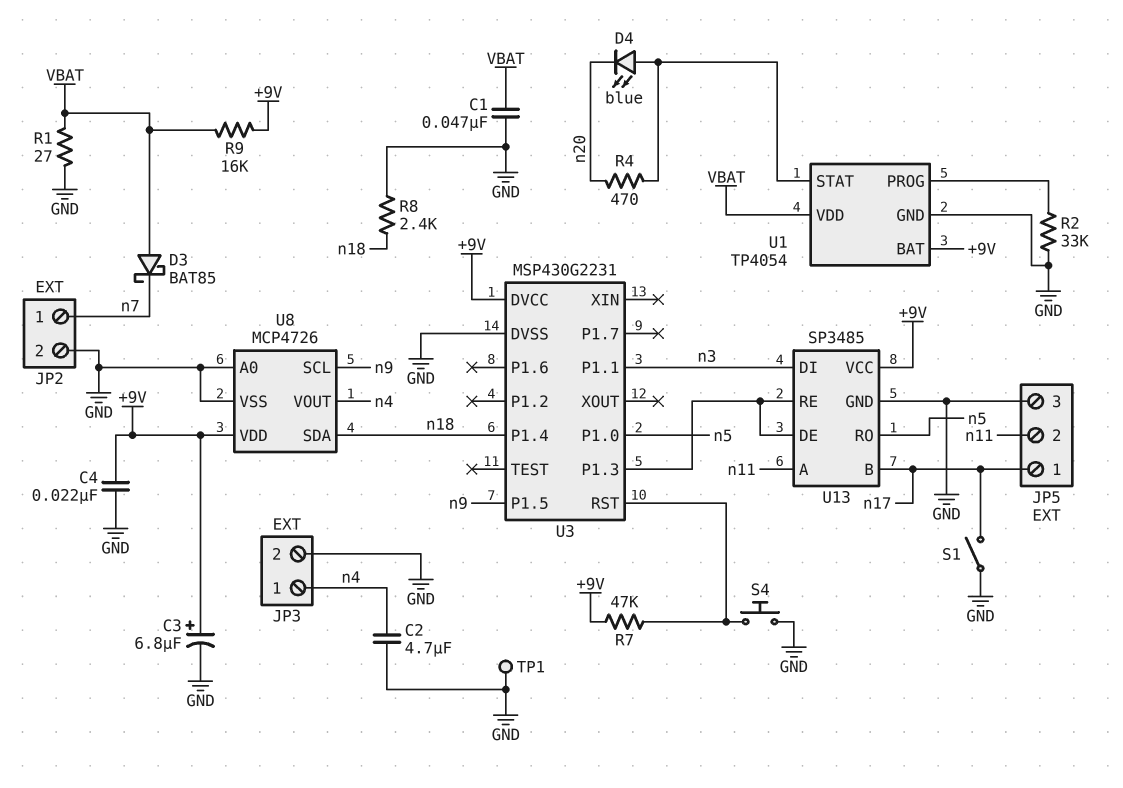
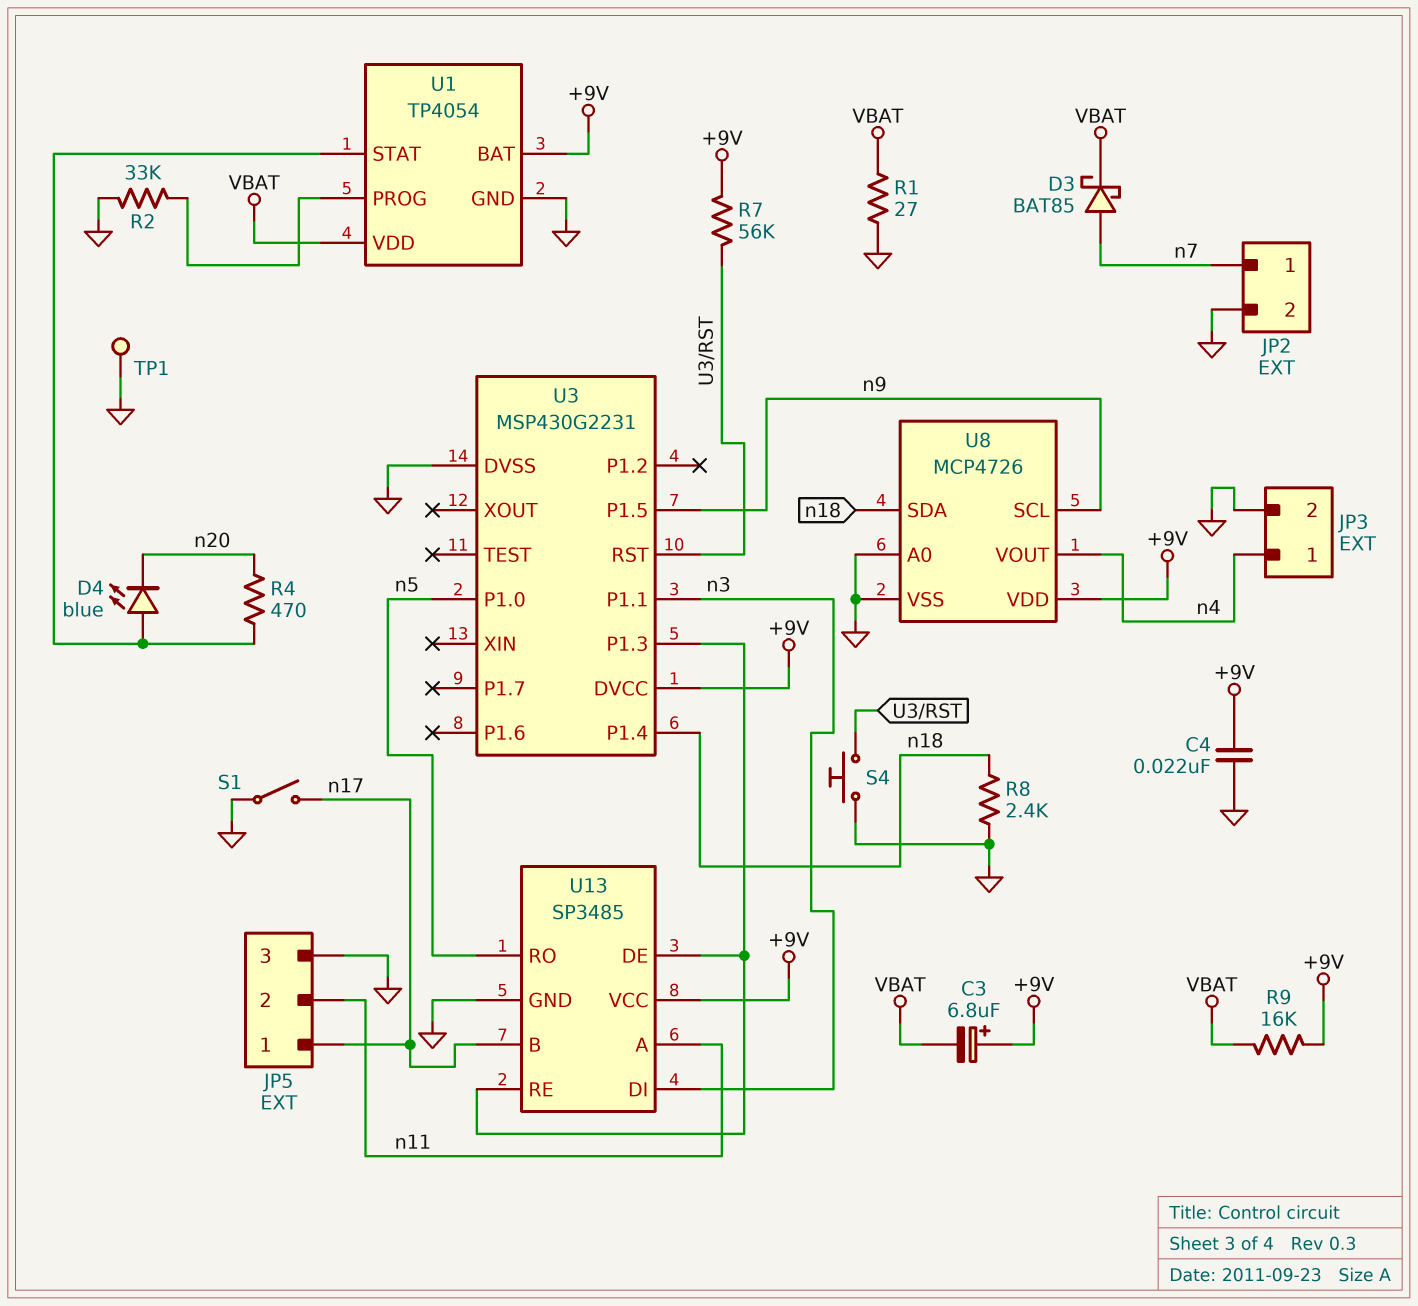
C1: 47nF (GND, VBAT) -> none
C2: 4.7uF (GND, n4) -> none
C3: 6.8uF (plus +9V, minus GND) -> 6.8uF (plus +9V, minus VBAT)
D3: schottky BAT85 (A VBAT, K n7) -> schottky BAT85 (A n7, K VBAT)
R7: 47k (+9V, U3/RST) -> 56k (+9V, U3/RST)

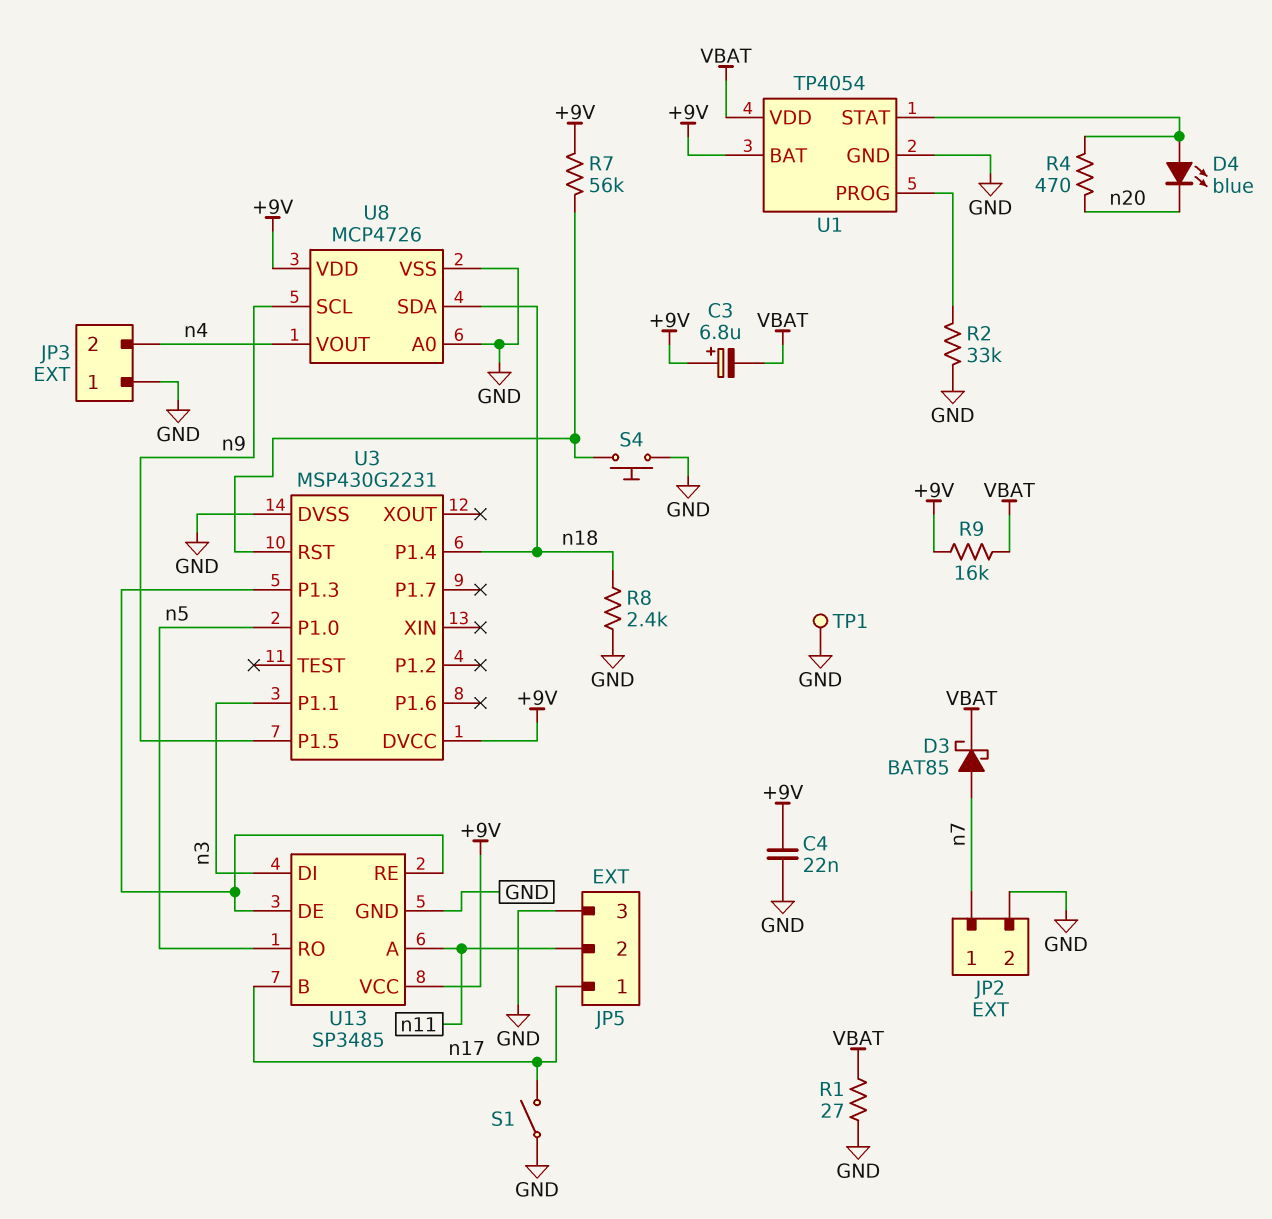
JP3 pin 1: n4 -> GND
JP3 pin 2: GND -> n4

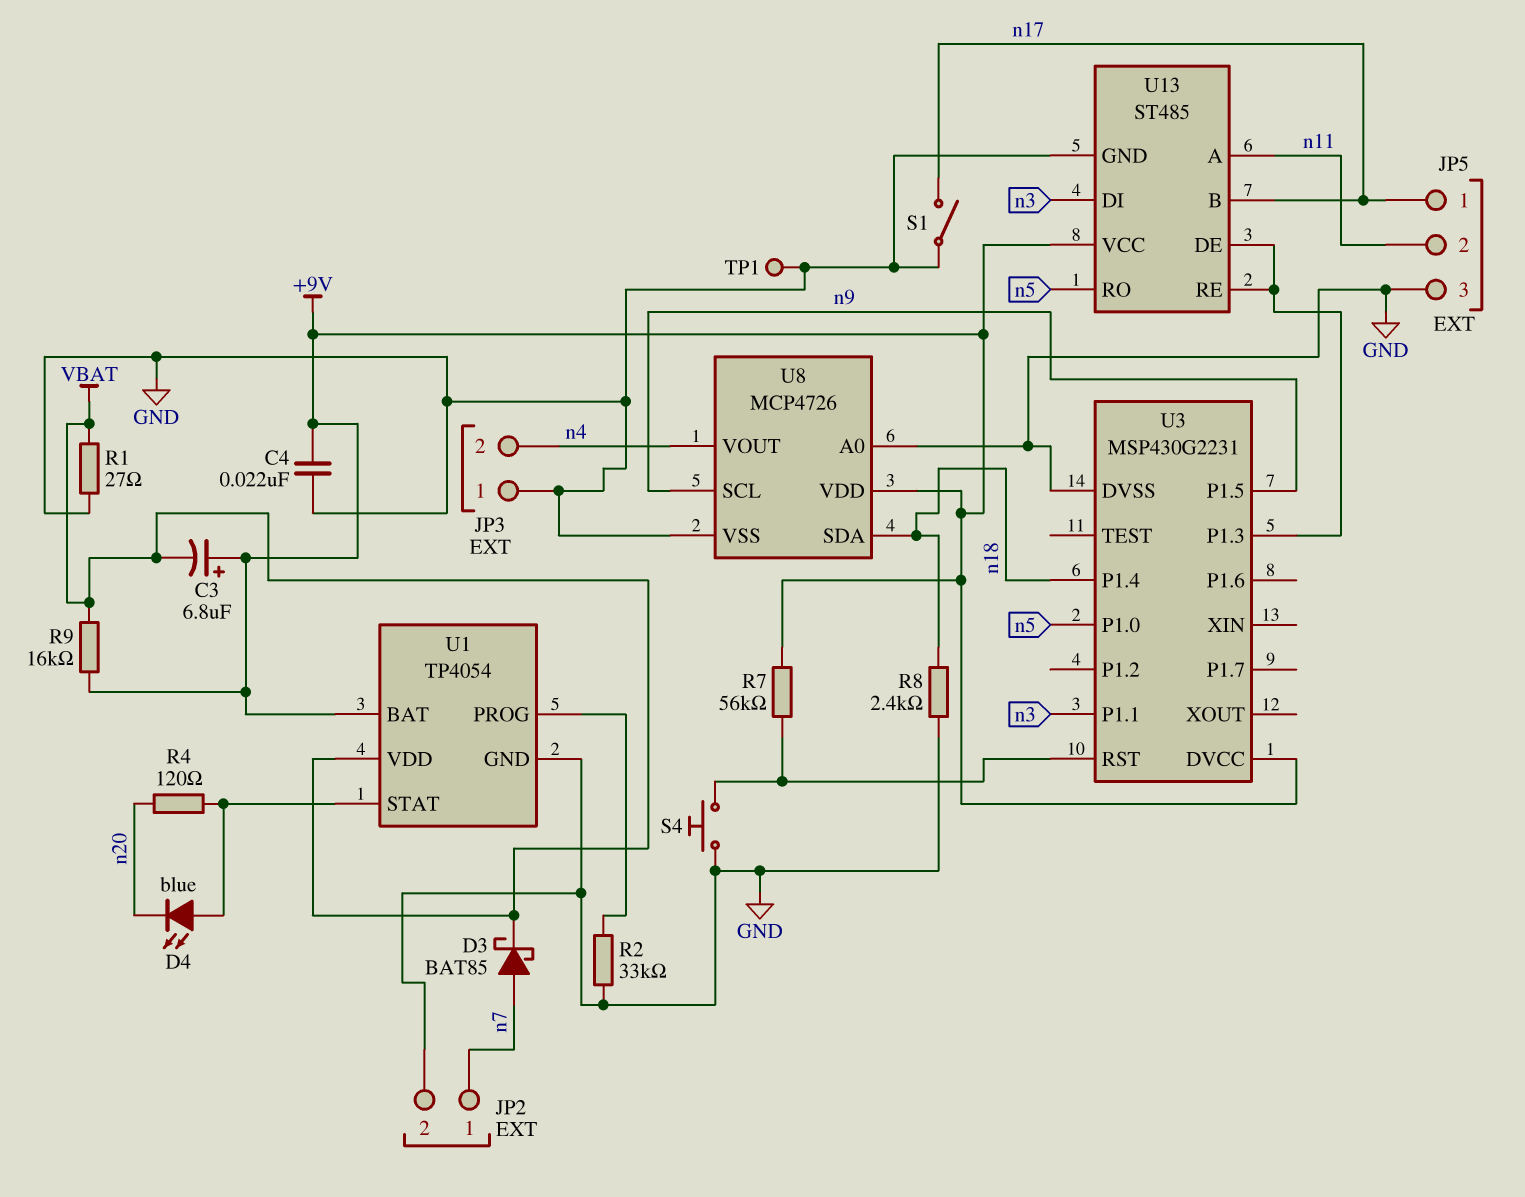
R4: 470 (U1/STAT, n20) -> 120 (U1/STAT, n20)
U13: SP3485 -> ST485

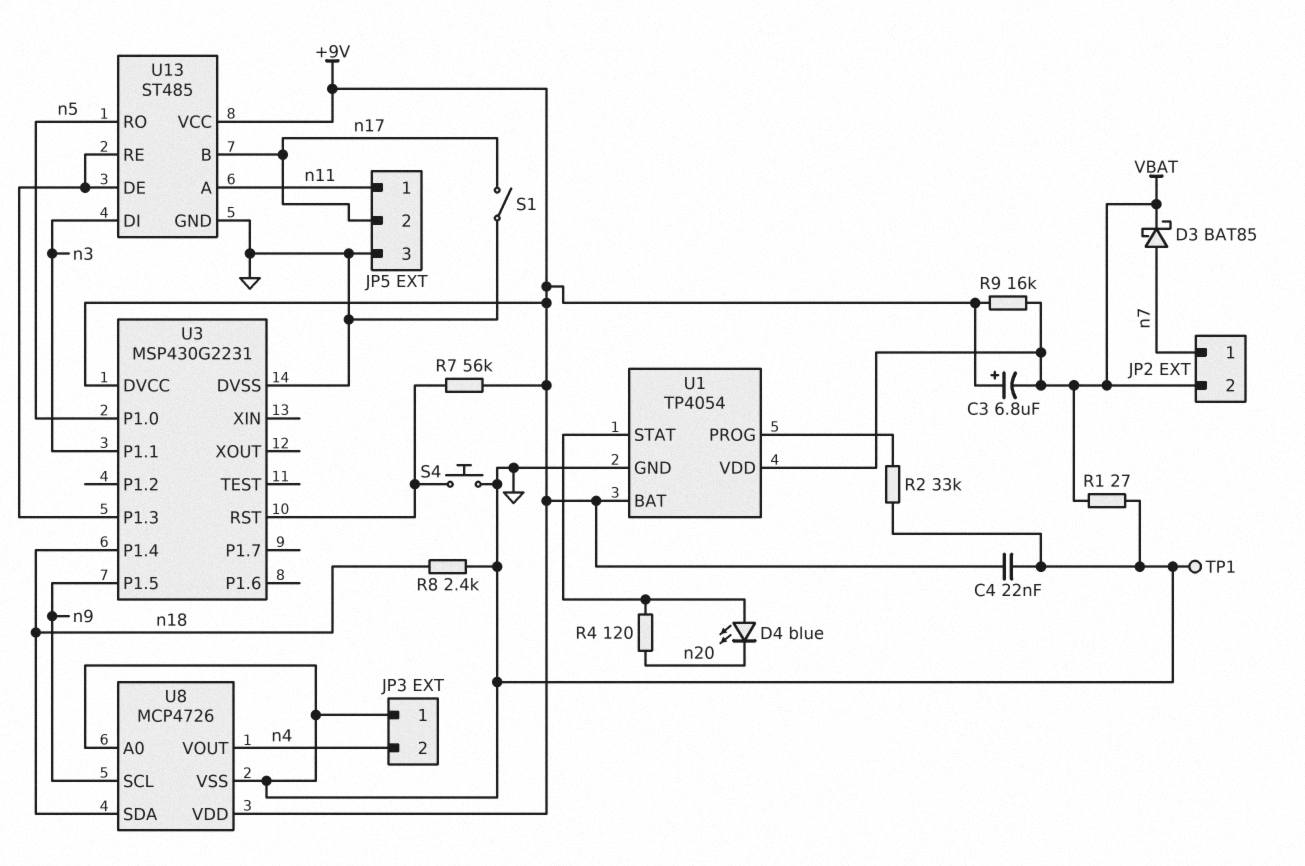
JP2 pin 2: GND -> VBAT
JP5 pin 1: n17 -> n11
JP5 pin 2: n11 -> n17

